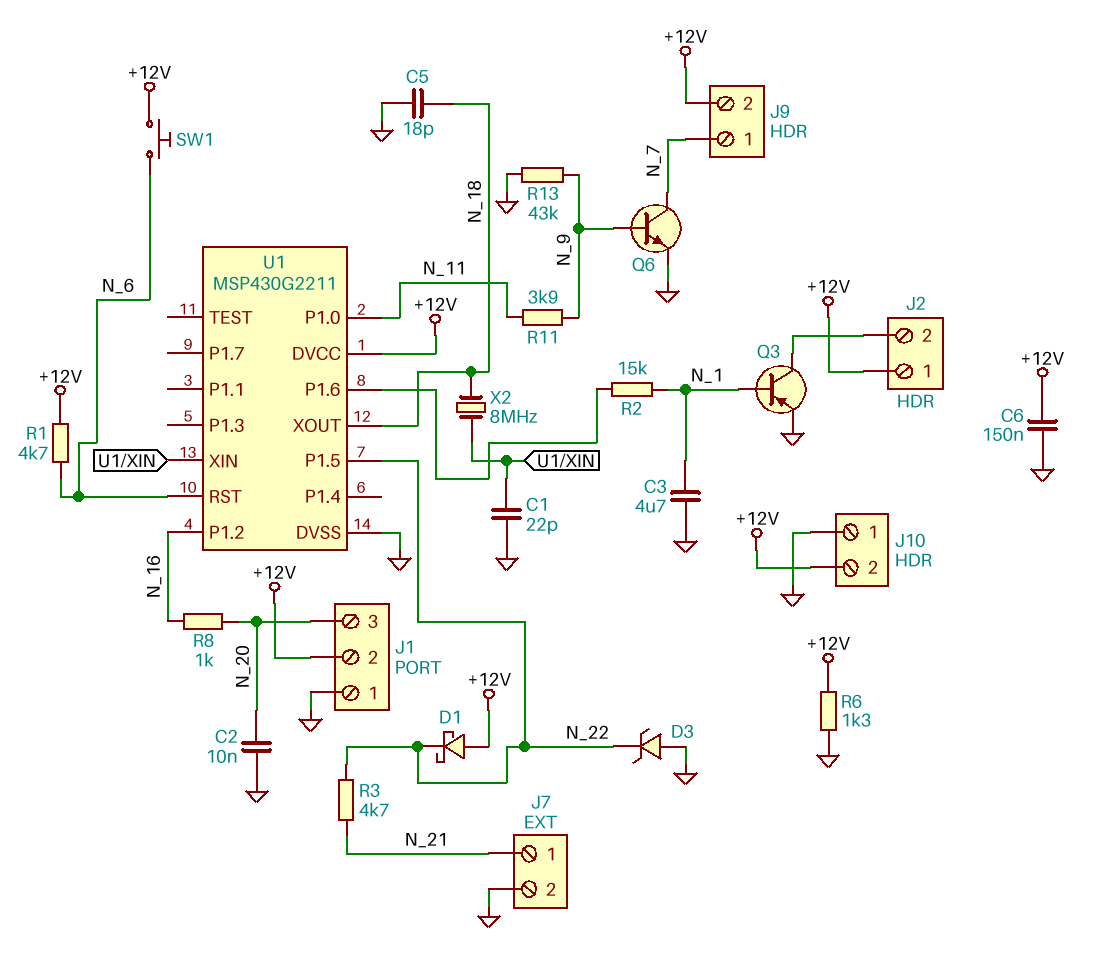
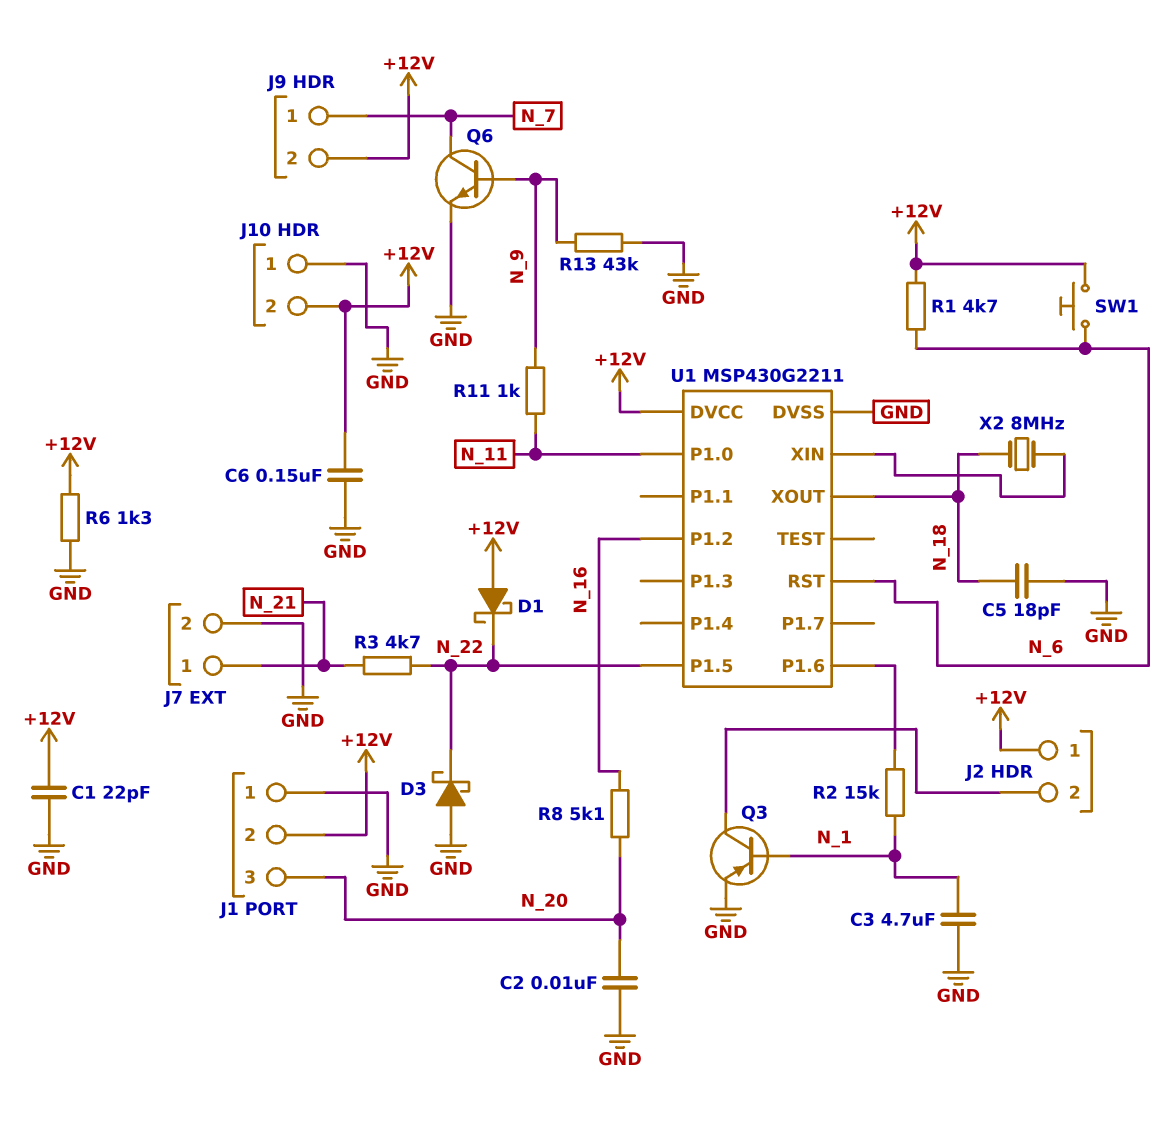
C1: 22pF (GND, U1/XIN) -> 22pF (+12V, GND)
D3: zener (A GND, K N_22) -> schottky (A GND, K N_22)
R8: 1k (N_16, N_20) -> 5.1k (N_16, N_20)
R11: 3.9k (N_9, N_11) -> 1k (N_9, N_11)

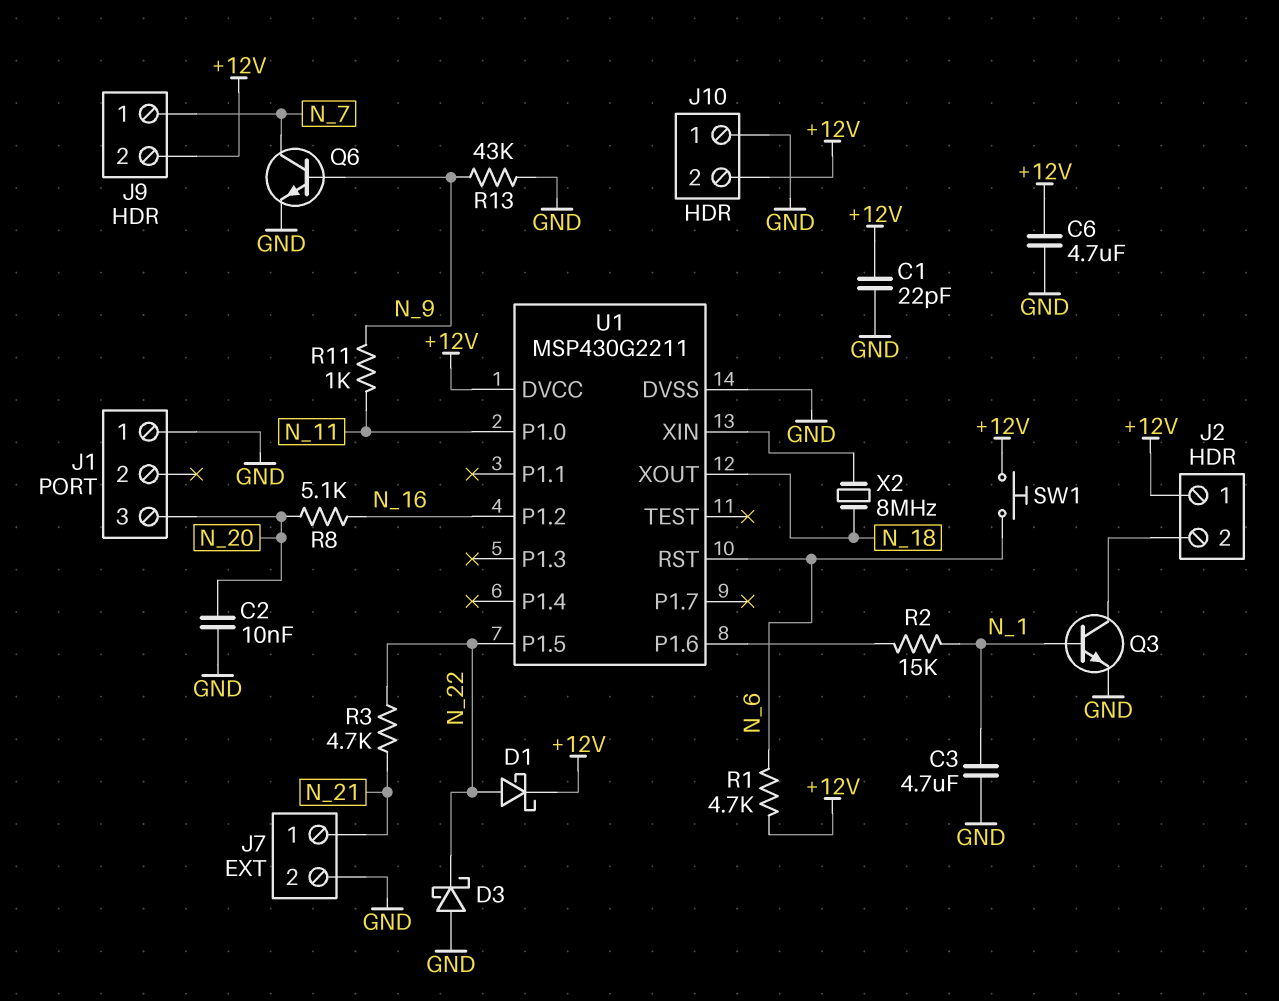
C5: 18pF (GND, N_18) -> none
C6: 150nF (+12V, GND) -> 4.7uF (+12V, GND)
D1: schottky (A +12V, K N_22) -> schottky (A N_22, K +12V)
J1 pin 2: +12V -> none
Q3: PNP (B N_1, C J2/2, E GND) -> NPN (B N_1, C J2/2, E GND)
R6: 1.3k (+12V, GND) -> none

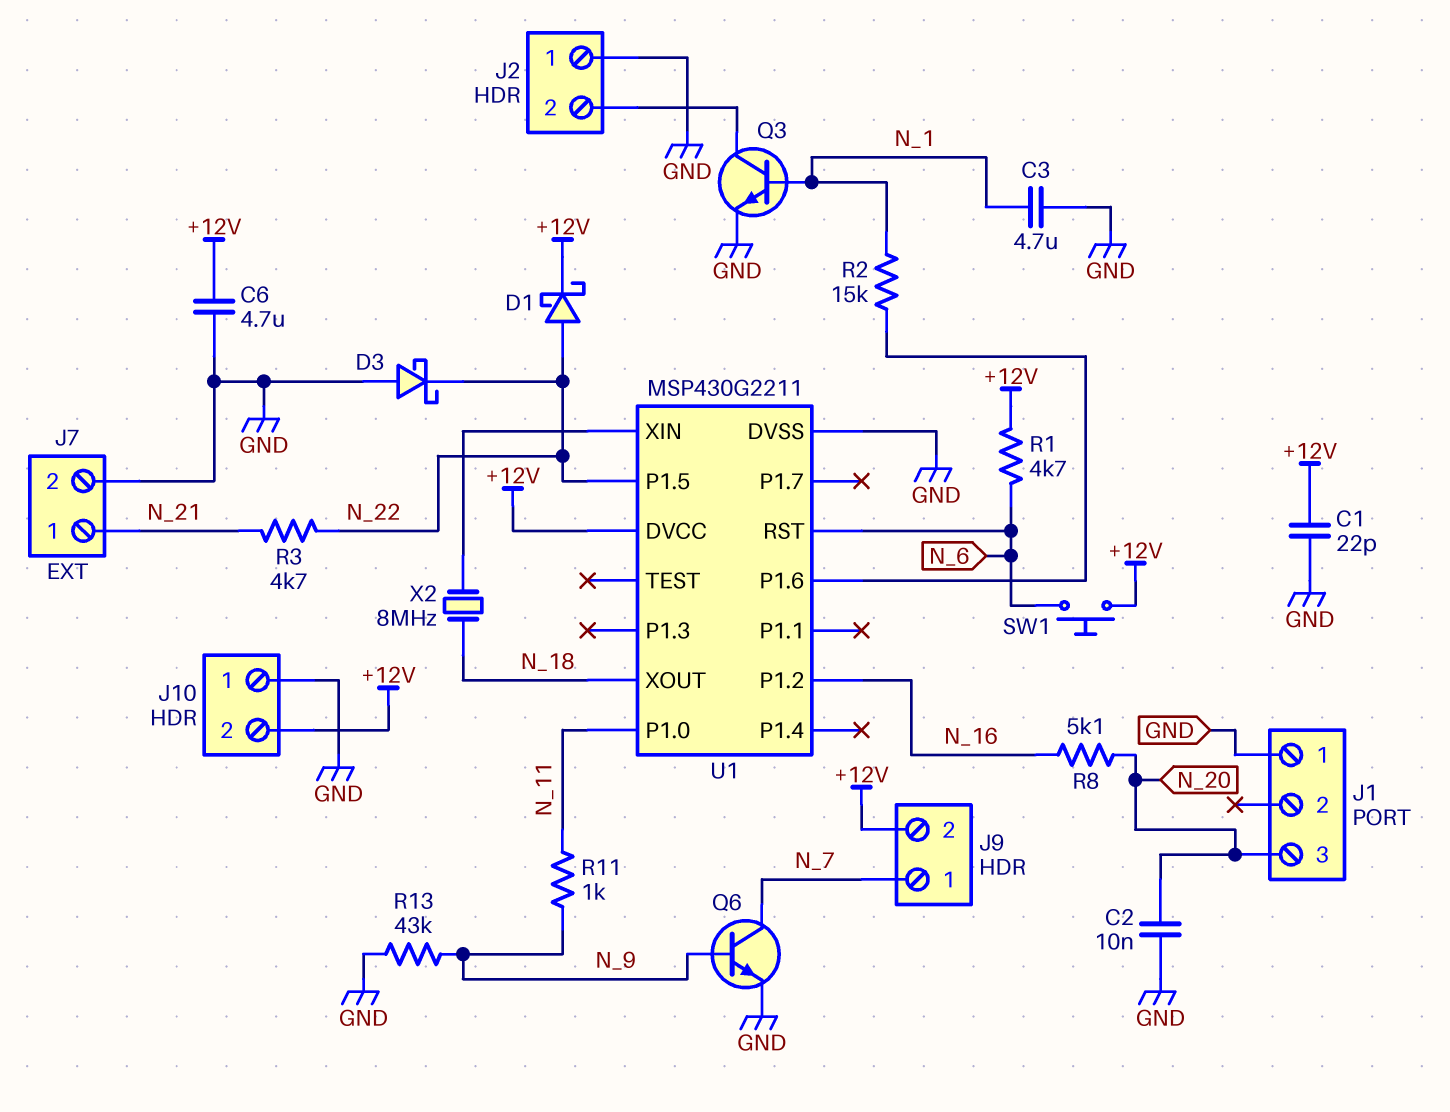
J2 pin 1: +12V -> GND

